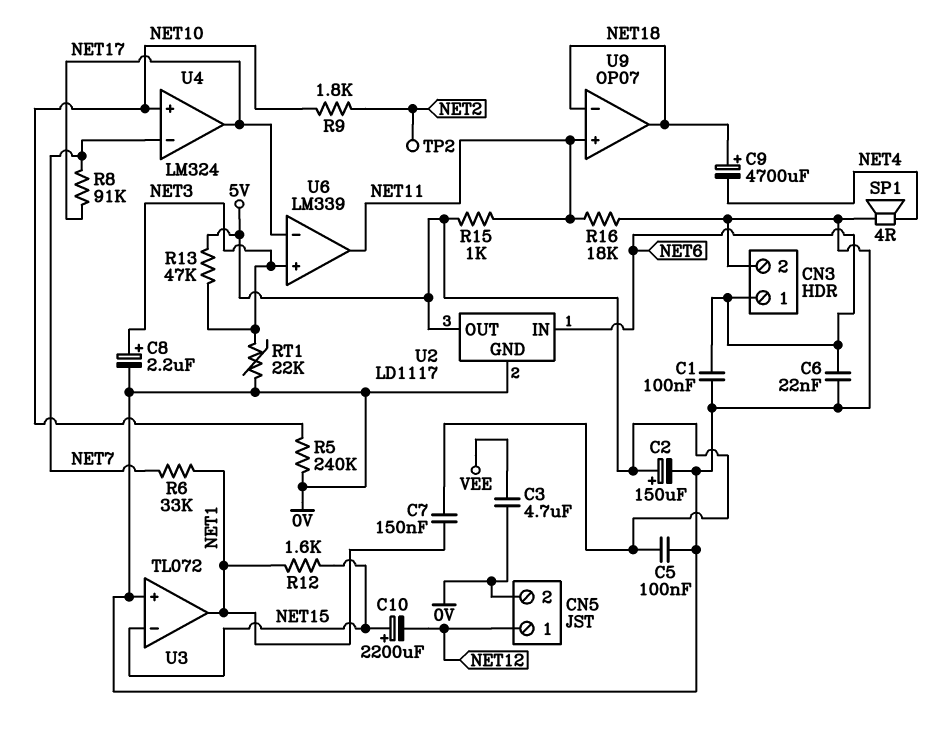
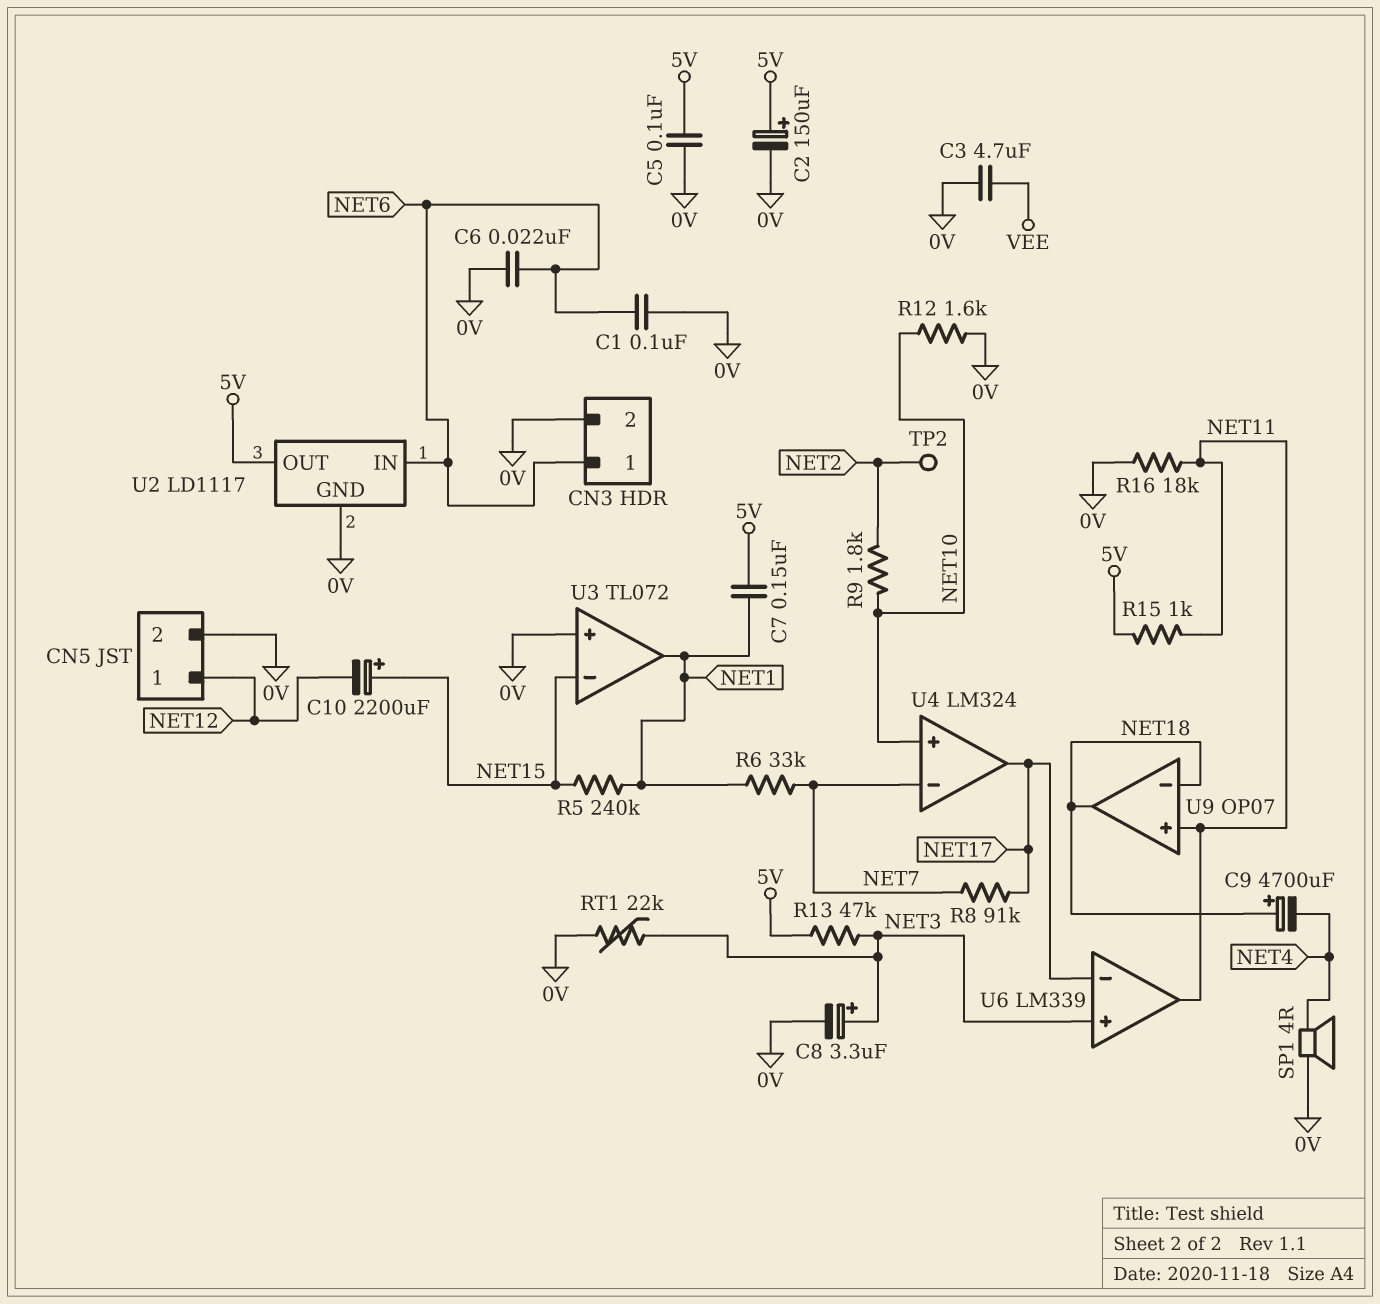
C8: 2.2uF (plus NET3, minus 0V) -> 3.3uF (plus NET3, minus 0V)
R5: 240k (0V, NET10) -> 240k (NET1, NET15)
R12: 1.6k (NET1, NET15) -> 1.6k (0V, NET10)

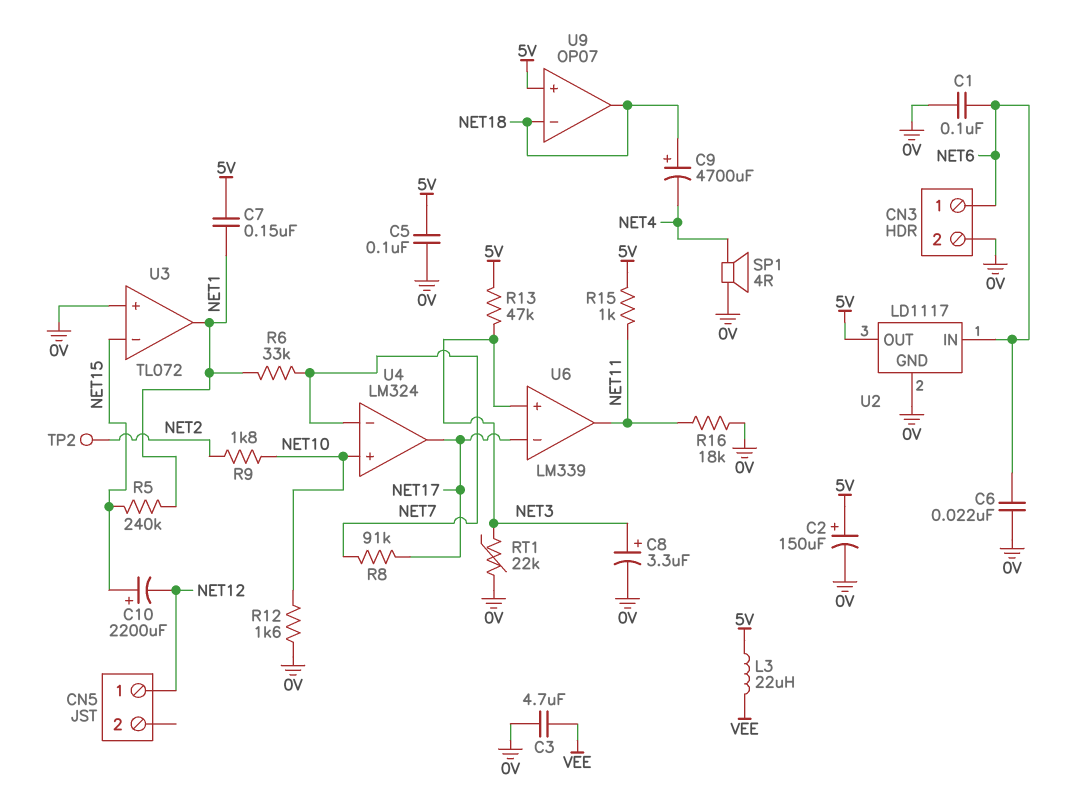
CN5 pin 2: 0V -> none
L3: none -> 22uH (5V, VEE)
U9 pin in+: NET11 -> 5V

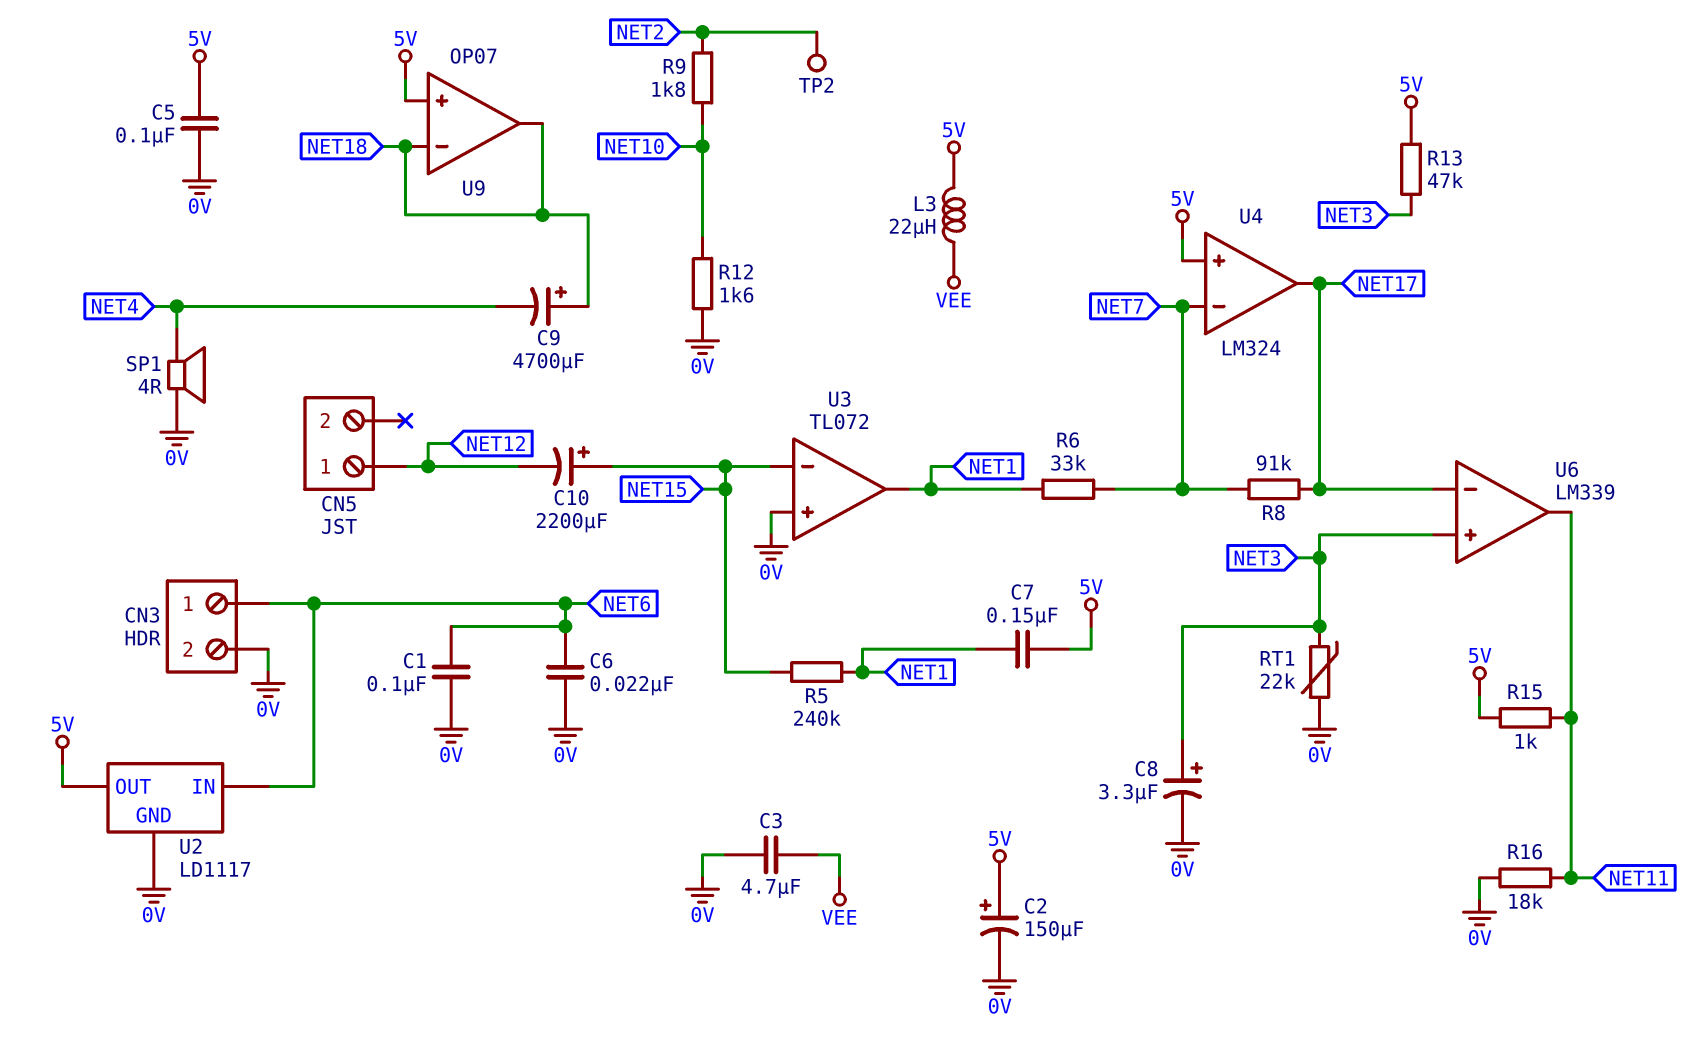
U4 pin in+: NET10 -> 5V

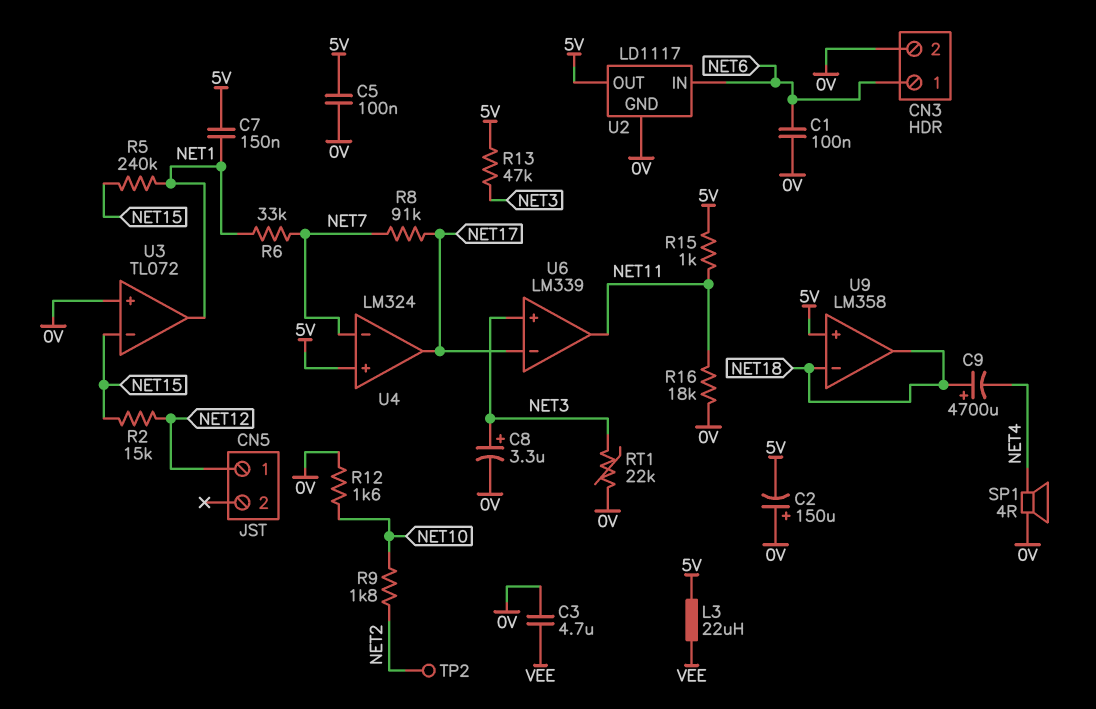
C2: 150uF (plus 5V, minus 0V) -> 150uF (plus 0V, minus 5V)
C6: 22nF (0V, NET6) -> none
C10: 2200uF (plus NET15, minus NET12) -> none
R2: none -> 15k (NET12, NET15)
U9: OP07 -> LM358

